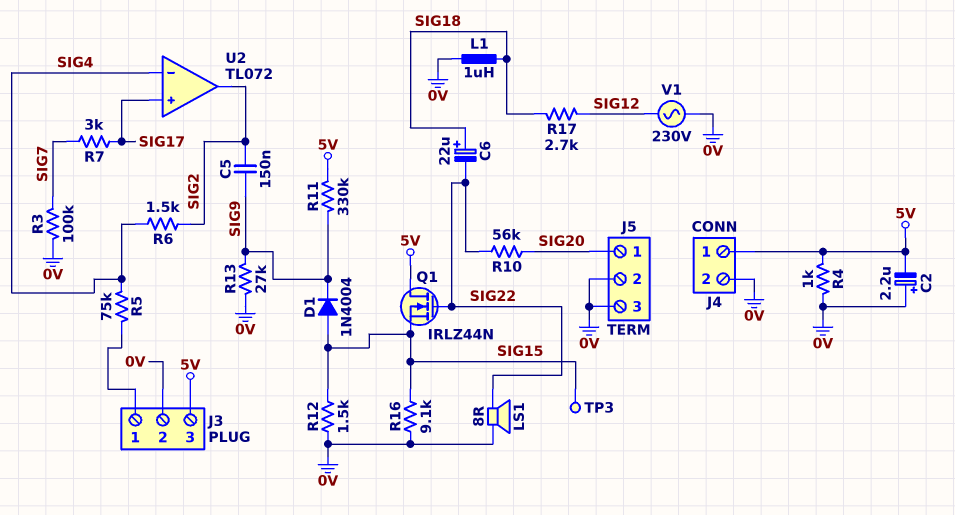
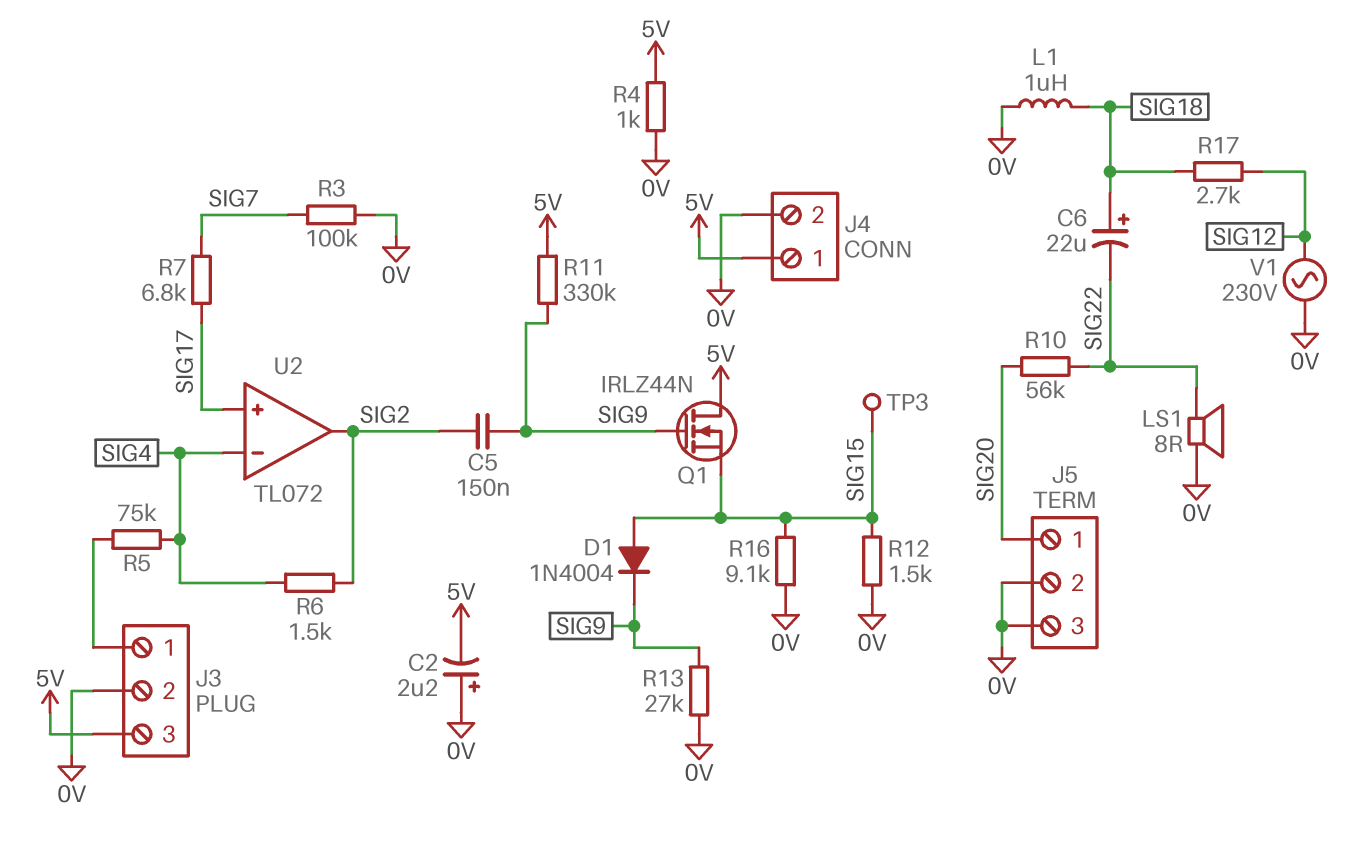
Q1: NMOS IRLZ44N (G SIG22, D 5V, S SIG15) -> NMOS IRLZ44N (G SIG9, D 5V, S SIG15)
R7: 3k (SIG7, SIG17) -> 6.8k (SIG7, SIG17)

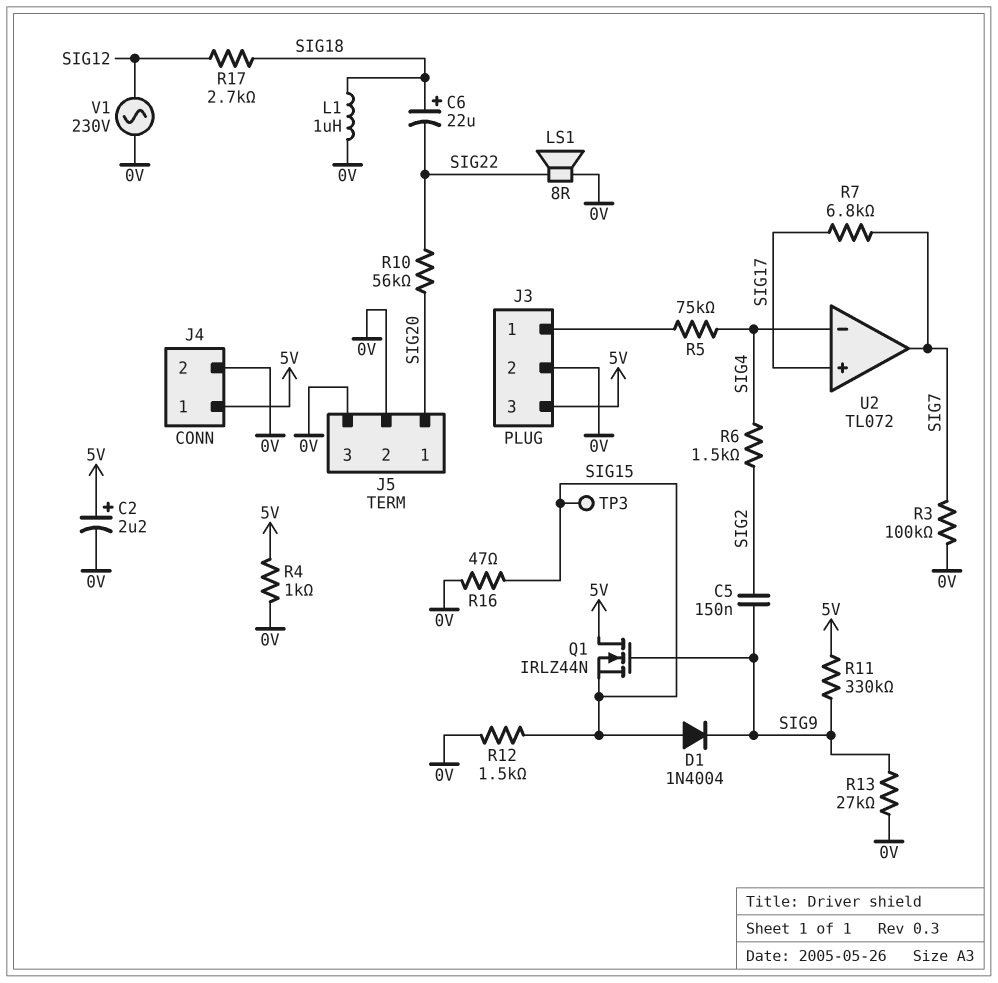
C2: 2.2uF (plus 0V, minus 5V) -> 2.2uF (plus 5V, minus 0V)
R16: 9.1k (0V, SIG15) -> 47 (0V, SIG15)
U2 pin out: SIG2 -> SIG7

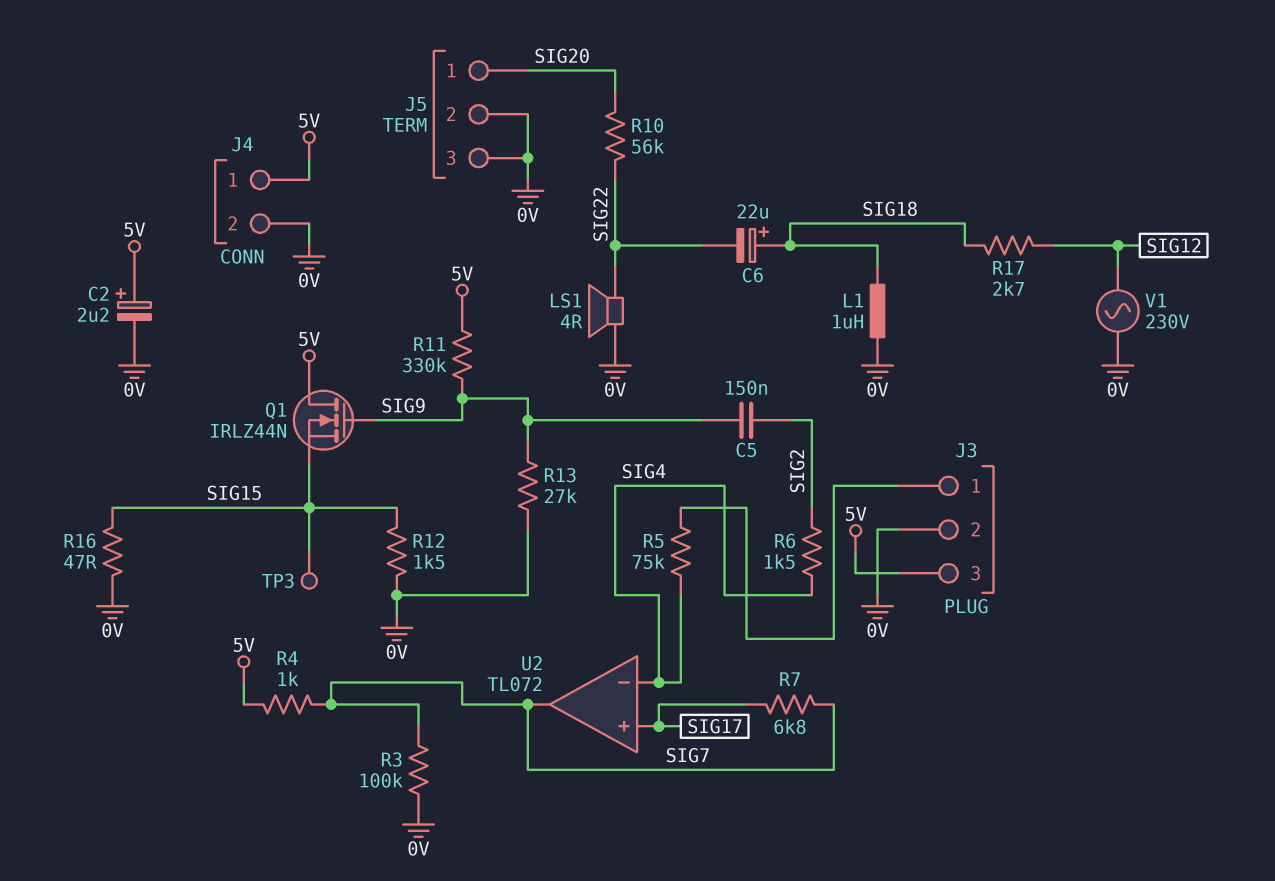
D1: diode 1N4004 (A SIG15, K SIG9) -> none
LS1: speaker 8R (0V, SIG22) -> speaker 4R (0V, SIG22)
R4: 1k (0V, 5V) -> 1k (5V, SIG7)

